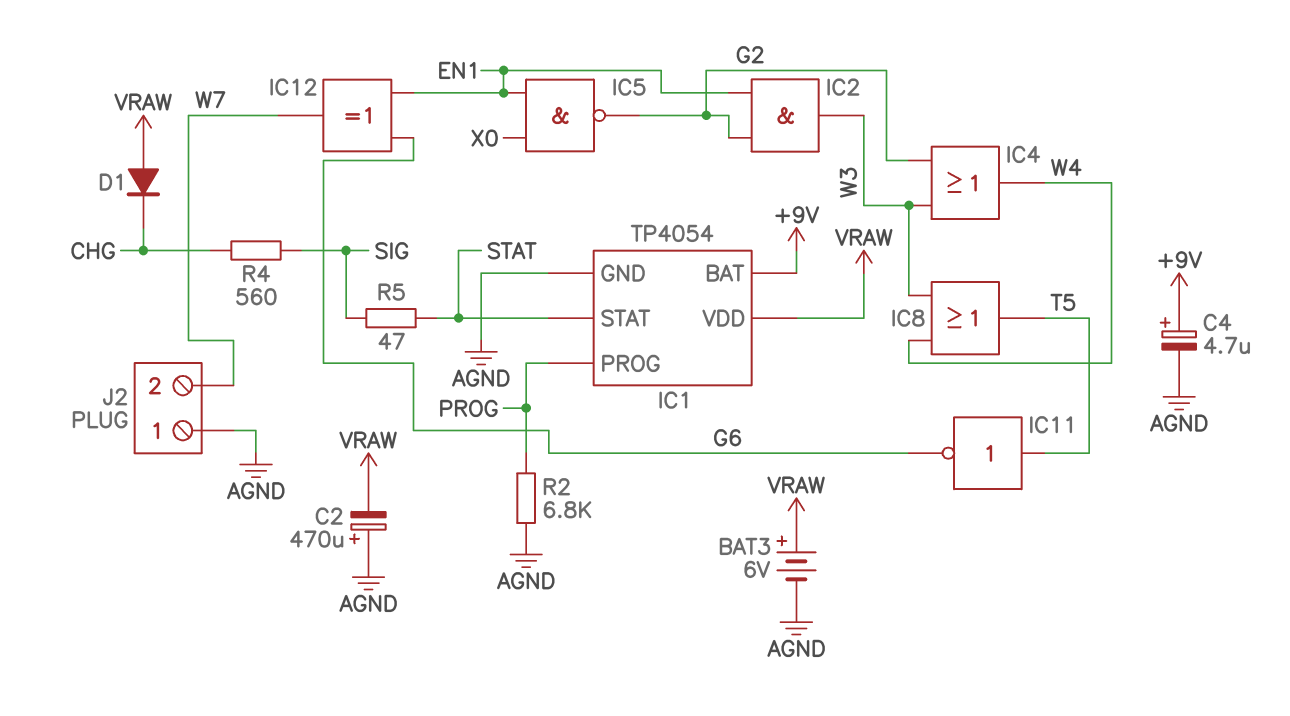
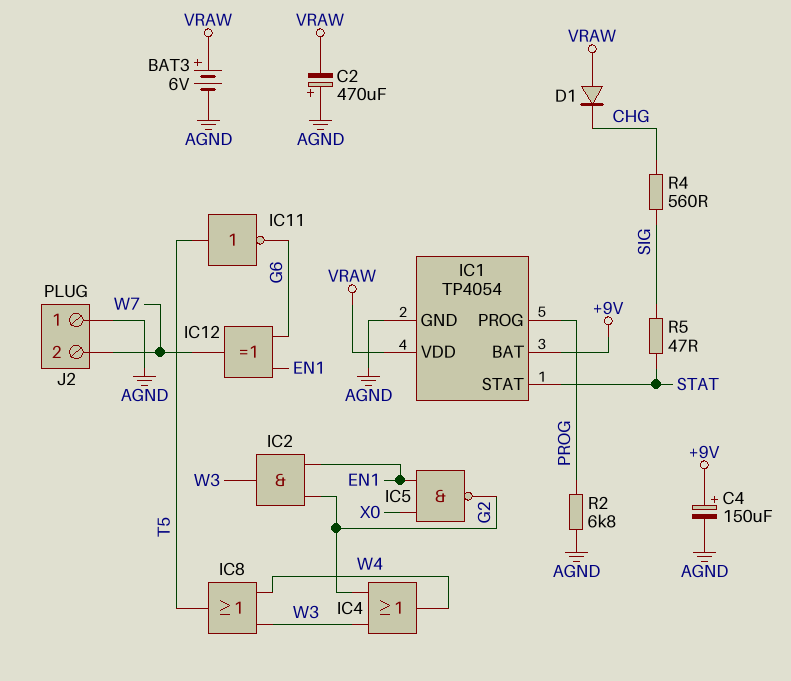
C4: 4.7uF (plus +9V, minus AGND) -> 150uF (plus +9V, minus AGND)

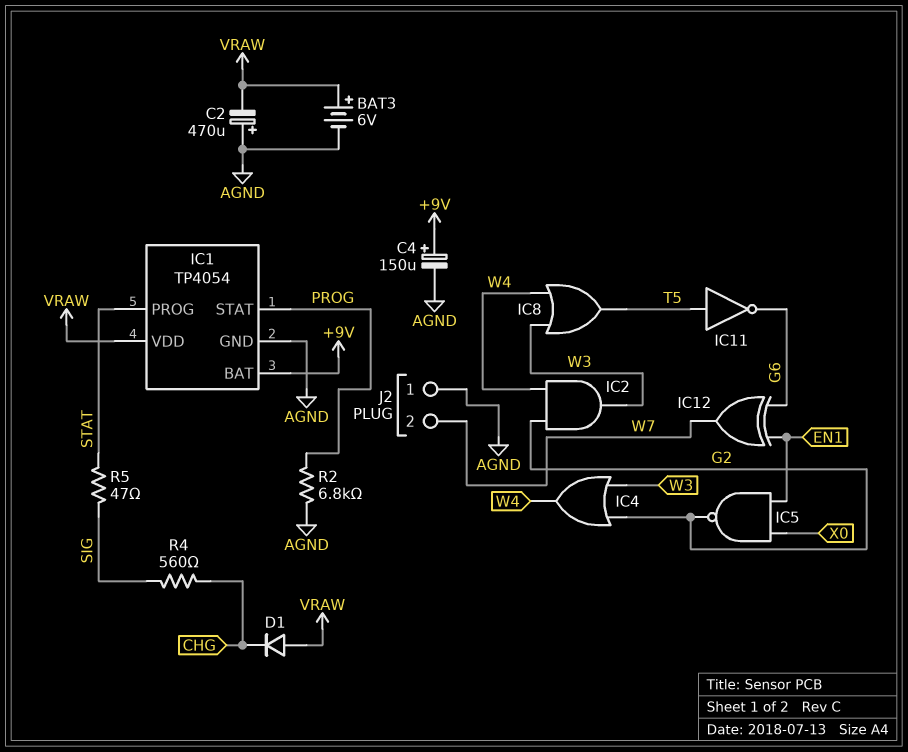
IC1 pin PROG: PROG -> STAT
IC1 pin STAT: STAT -> PROG
IC2: AND (in EN1, in G2, out W3) -> AND (in G2, in W4, out W3)

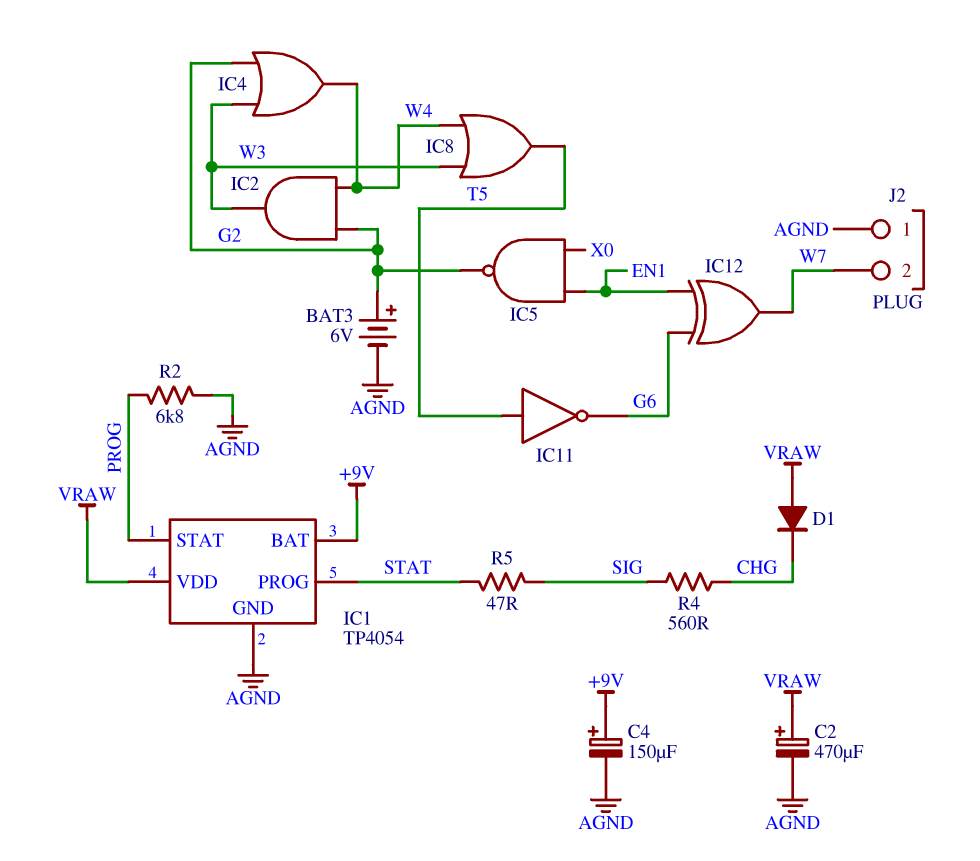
BAT3: 6V (plus VRAW, minus AGND) -> 6V (plus G2, minus AGND)
C2: 470uF (plus AGND, minus VRAW) -> 470uF (plus VRAW, minus AGND)

